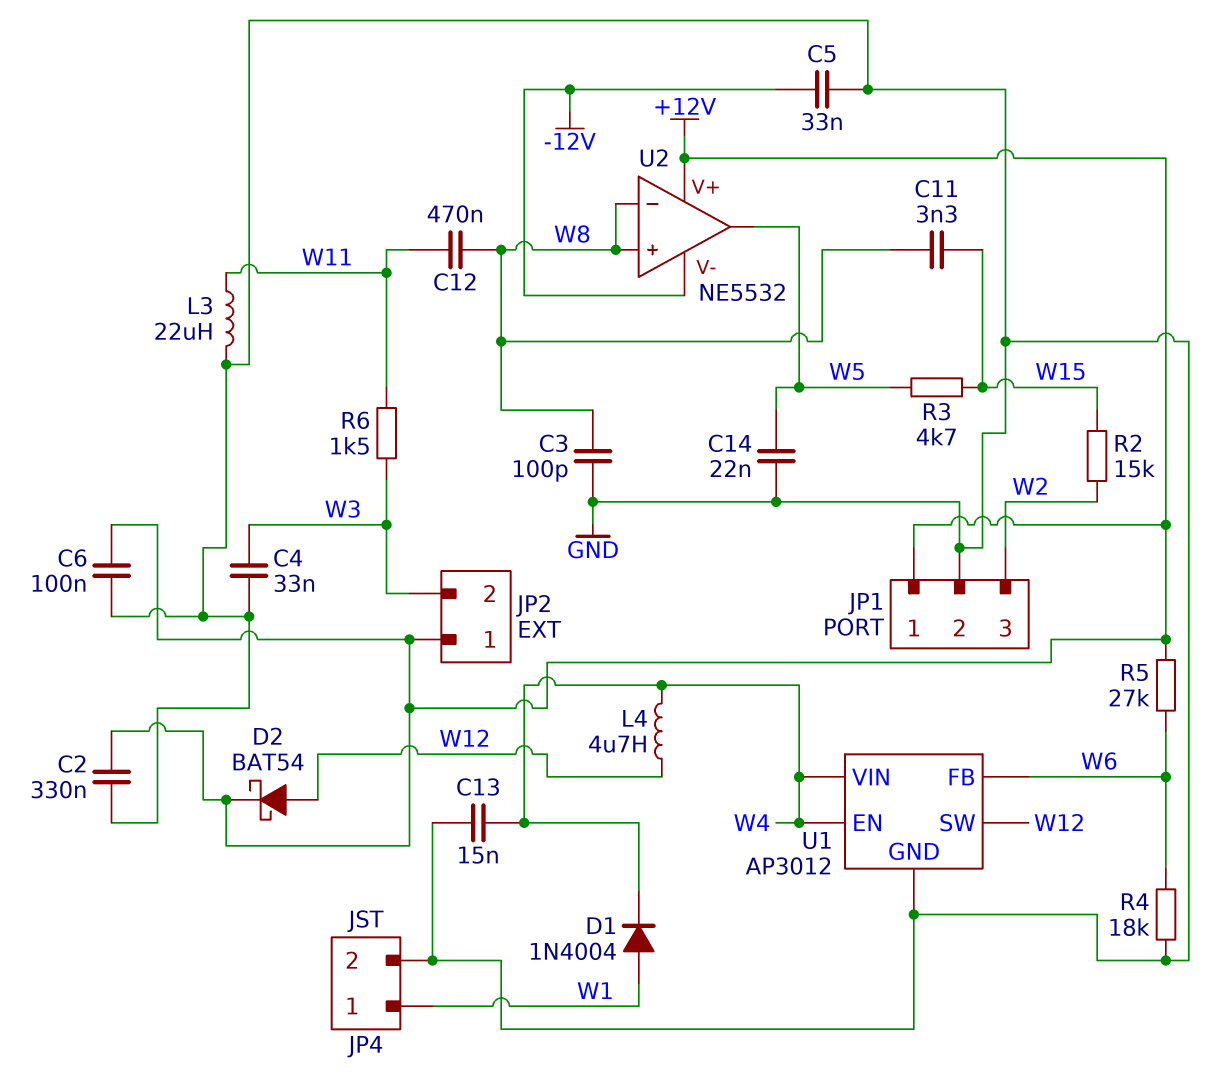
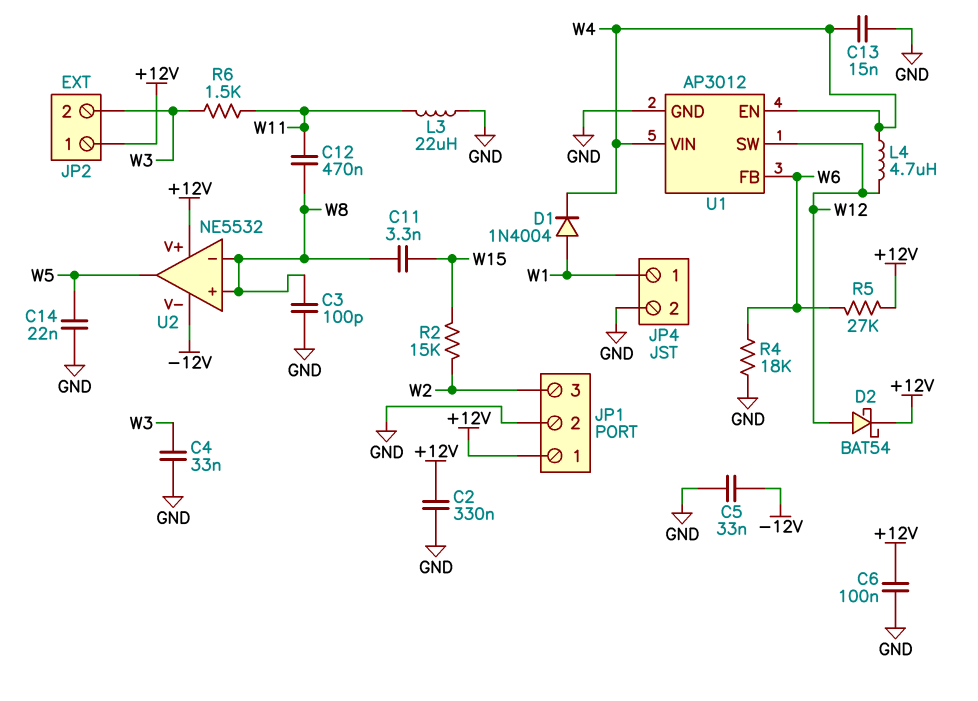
R3: 4.7k (W5, W15) -> none

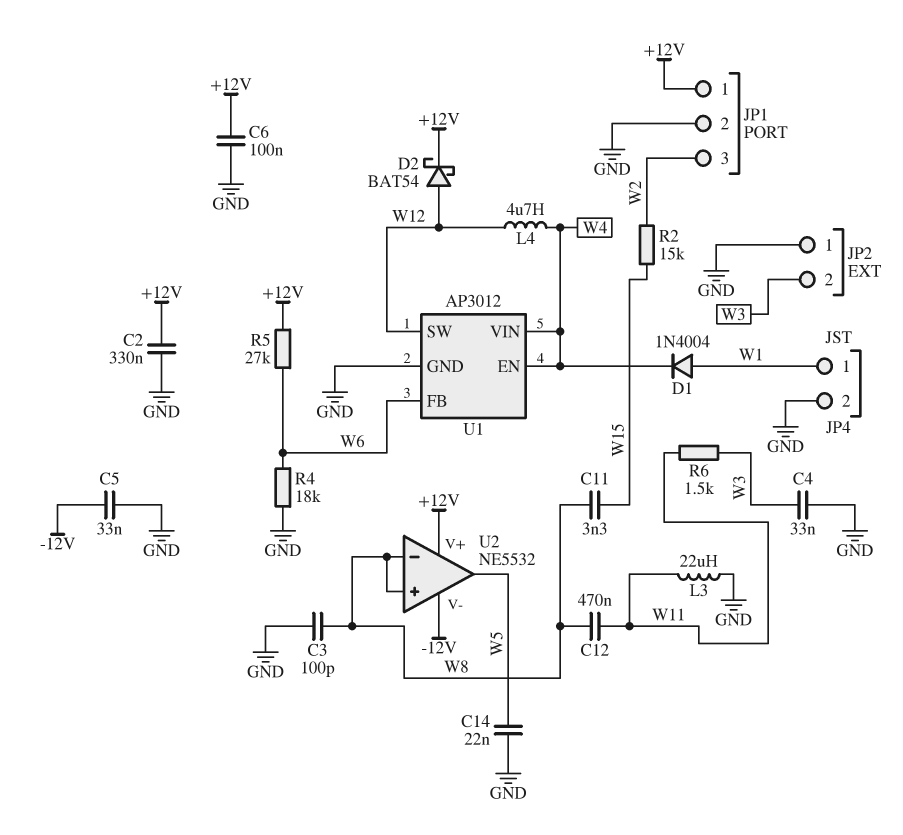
C13: 15nF (GND, W4) -> none
JP2 pin 1: +12V -> GND

